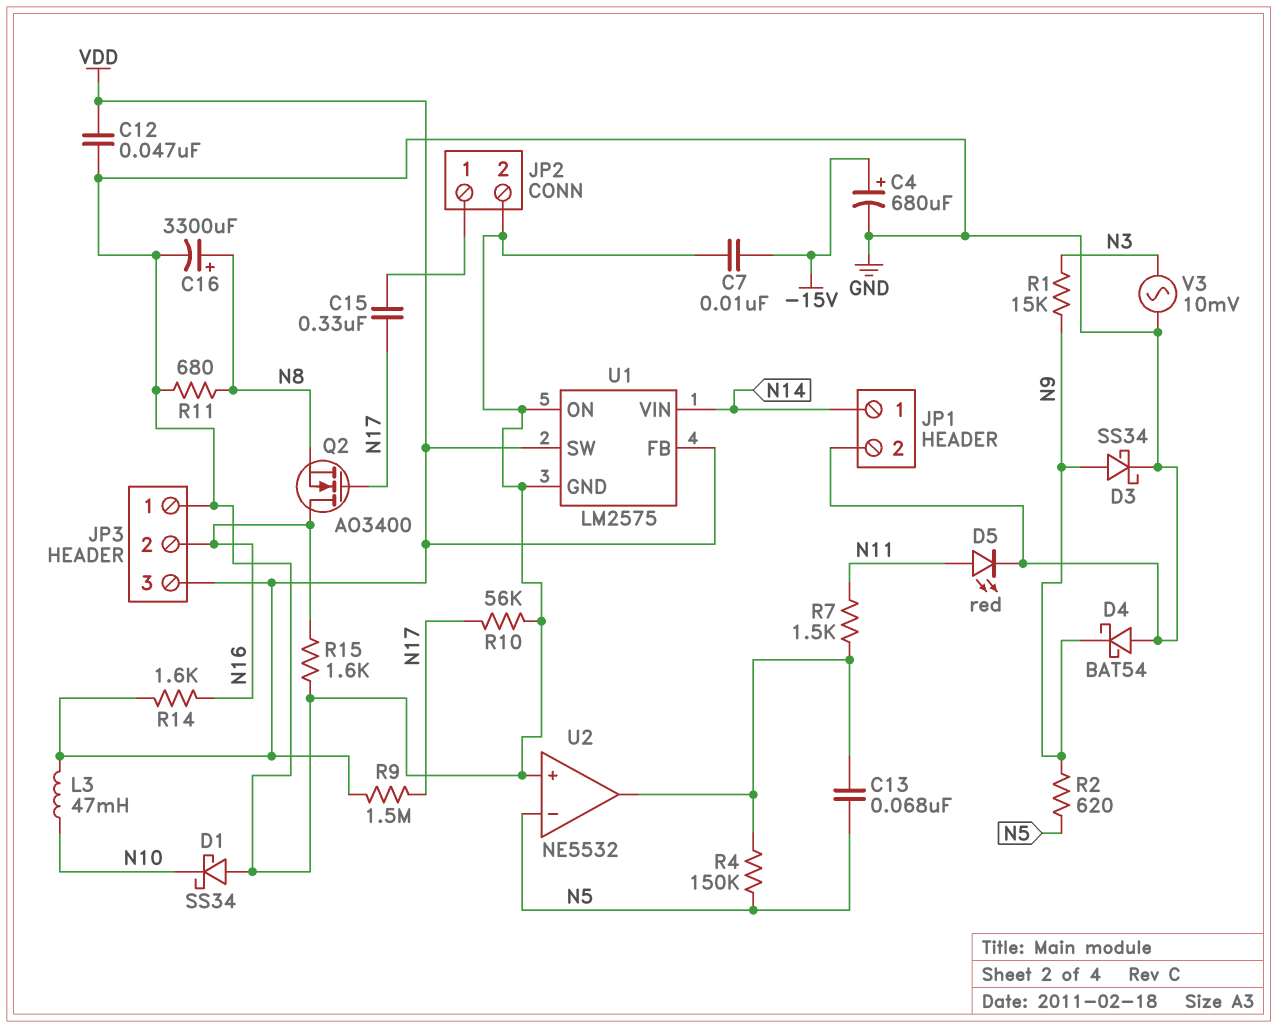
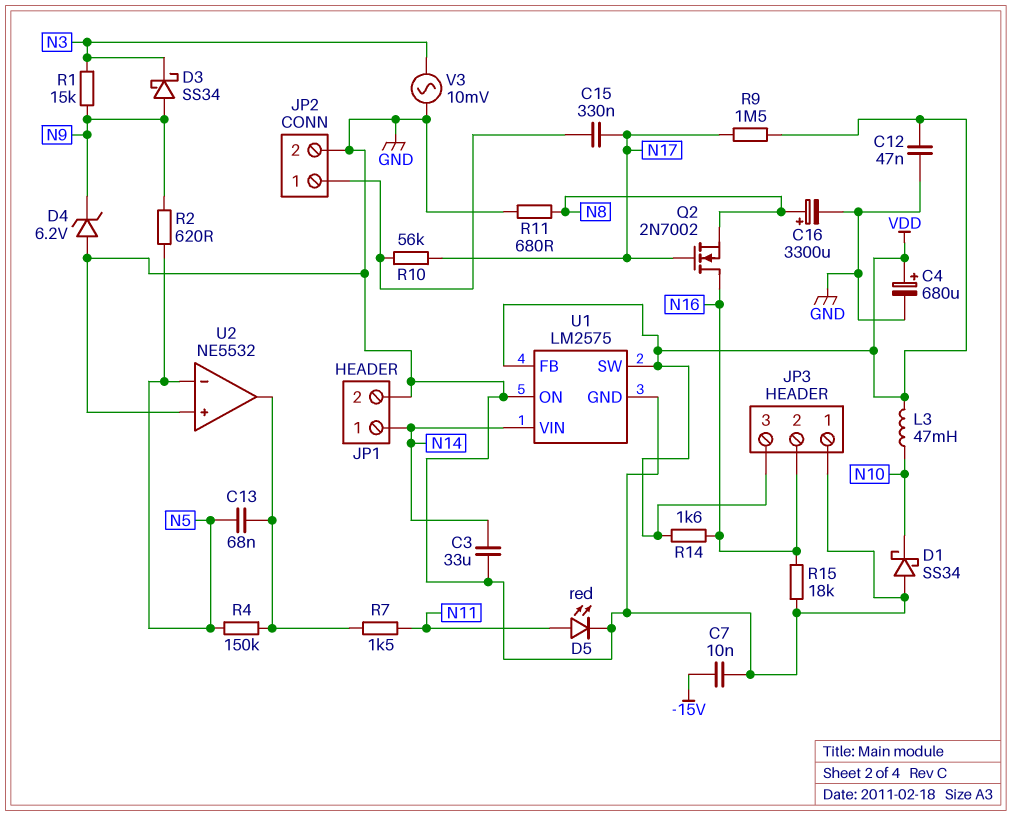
C3: none -> 33uF (GND, N14)
C4: 680uF (plus -15V, minus GND) -> 680uF (plus VDD, minus GND)
D3: schottky SS34 (A N9, K GND) -> schottky SS34 (A N9, K N3)
D4: schottky BAT54 (A GND, K N9) -> zener 6.2V (A GND, K N9)
Q2: NMOS AO3400 (G N17, D N16, S N8) -> NMOS 2N7002 (G N17, D N16, S N8)
R10: 56k (GND, N17) -> 56k (JP2/1, N17)
R15: 1.6k (GND, N16) -> 18k (GND, N16)

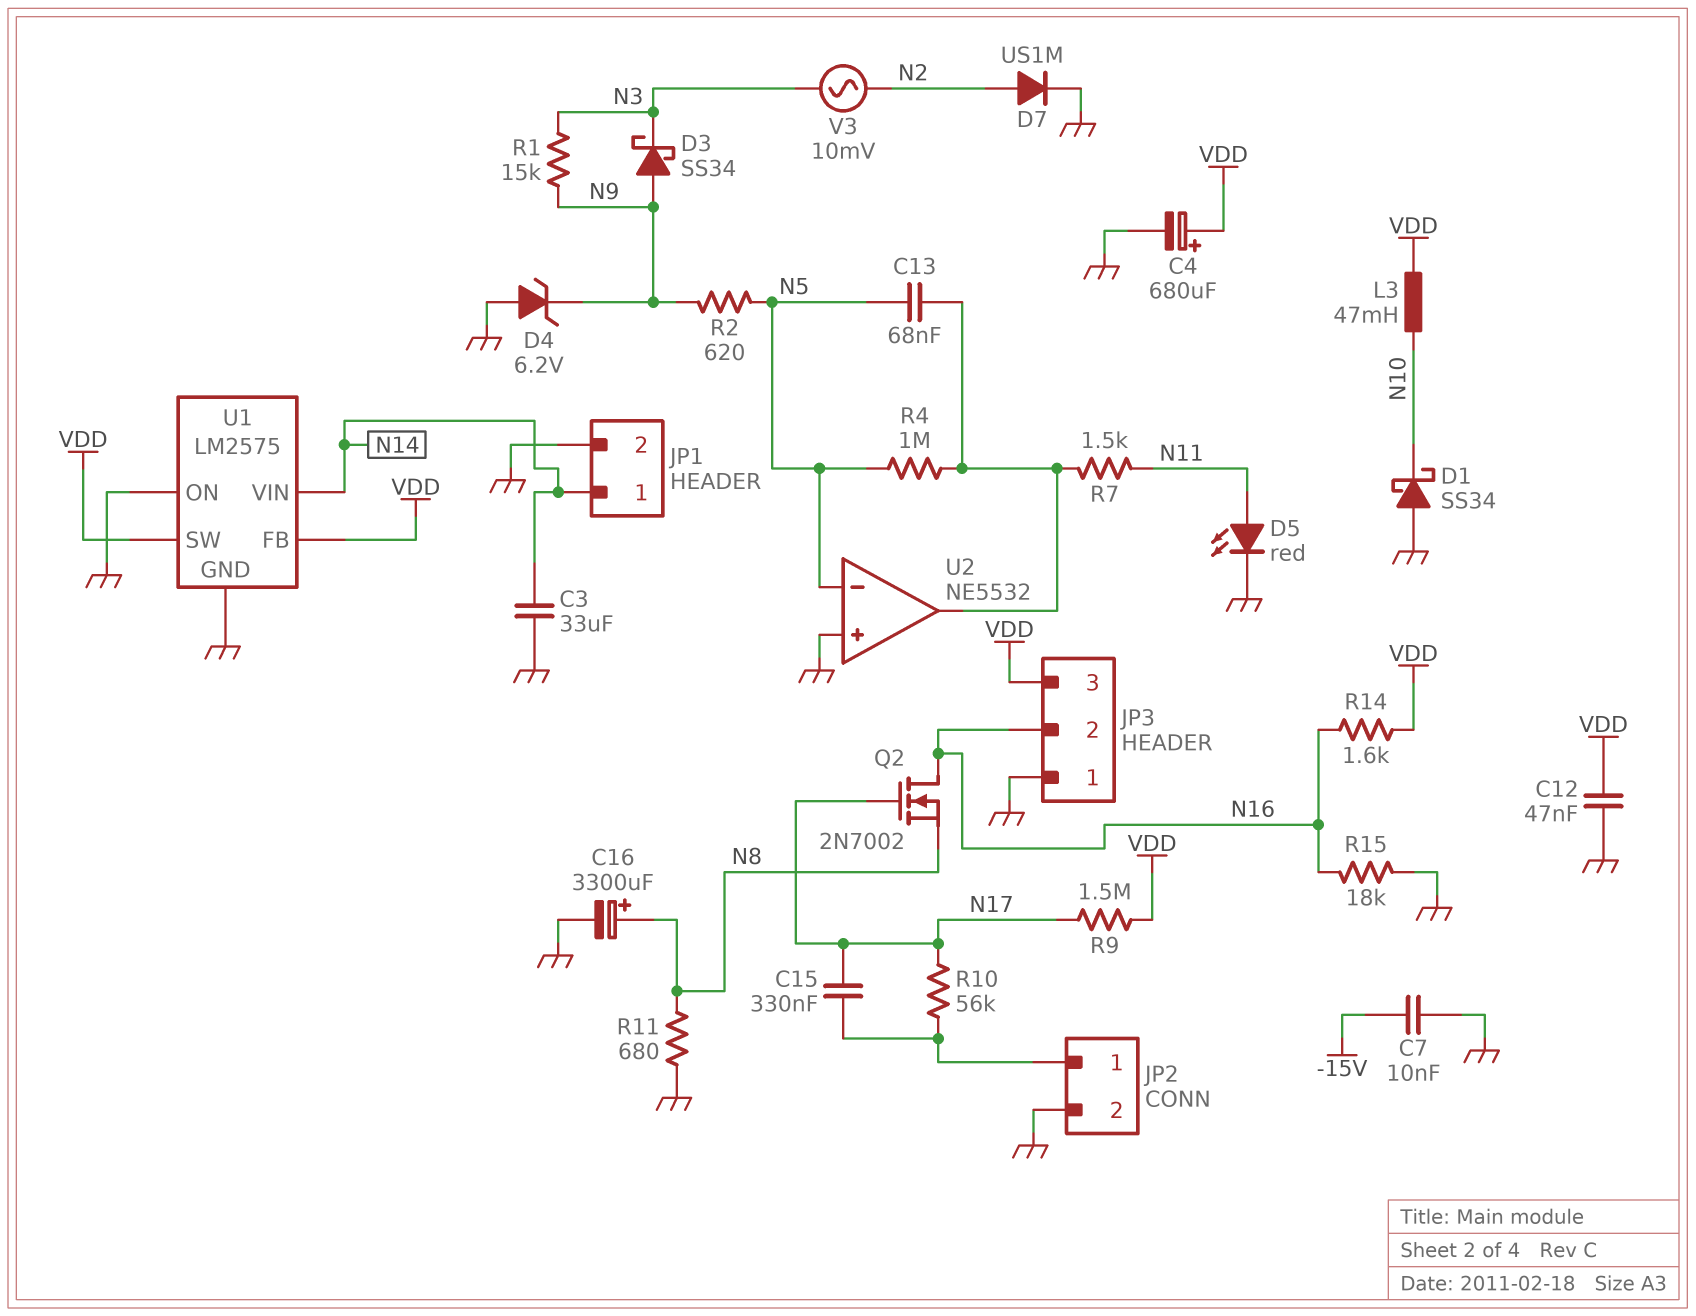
D7: none -> diode US1M (A N2, K GND)
R4: 150k (N5, U2/out) -> 1M (N5, U2/out)
V3: AC 10mV (GND, N3) -> AC 10mV (N2, N3)

